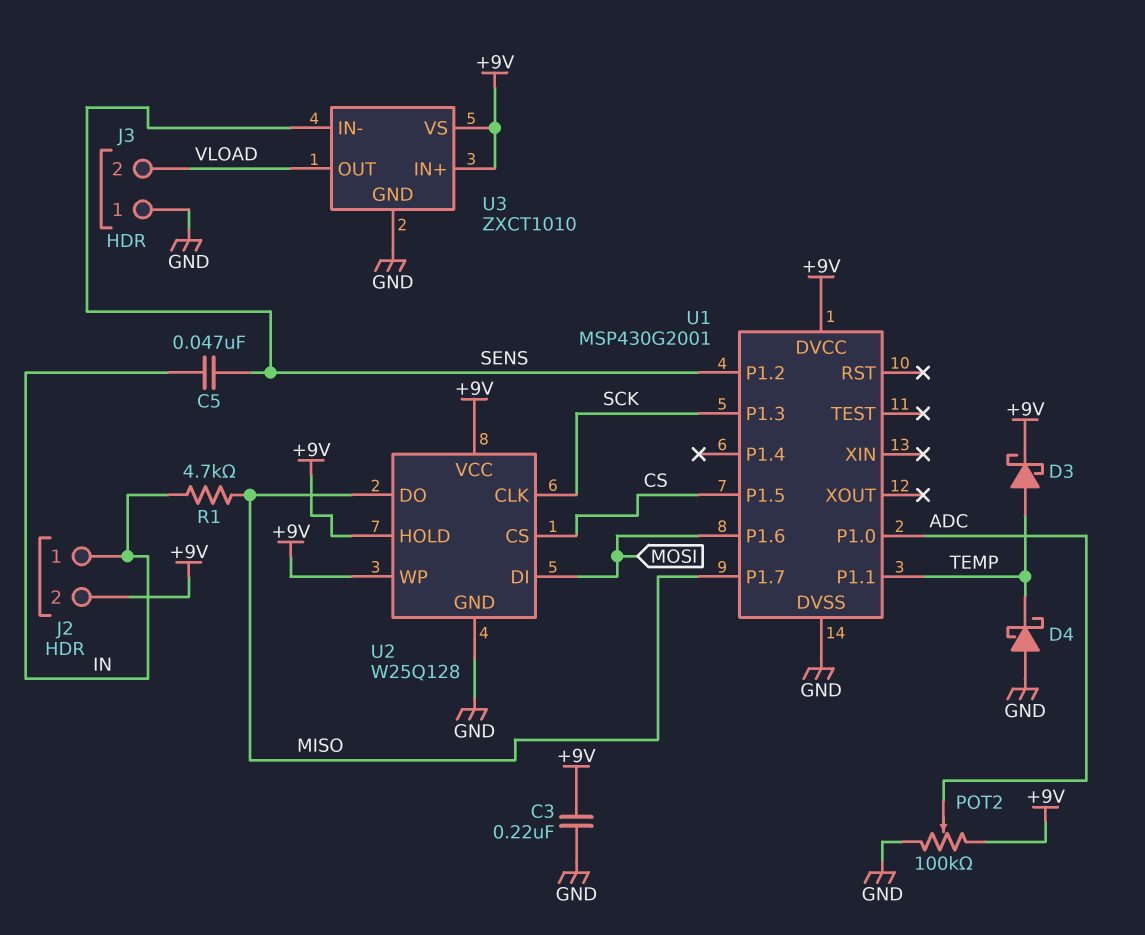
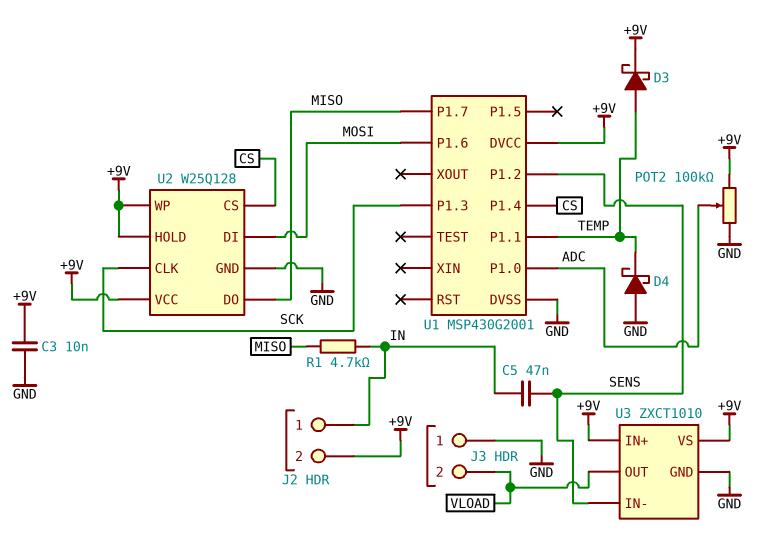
C3: 220nF (+9V, GND) -> 10nF (+9V, GND)
U1 pin P1.4: none -> CS
U1 pin P1.5: CS -> none

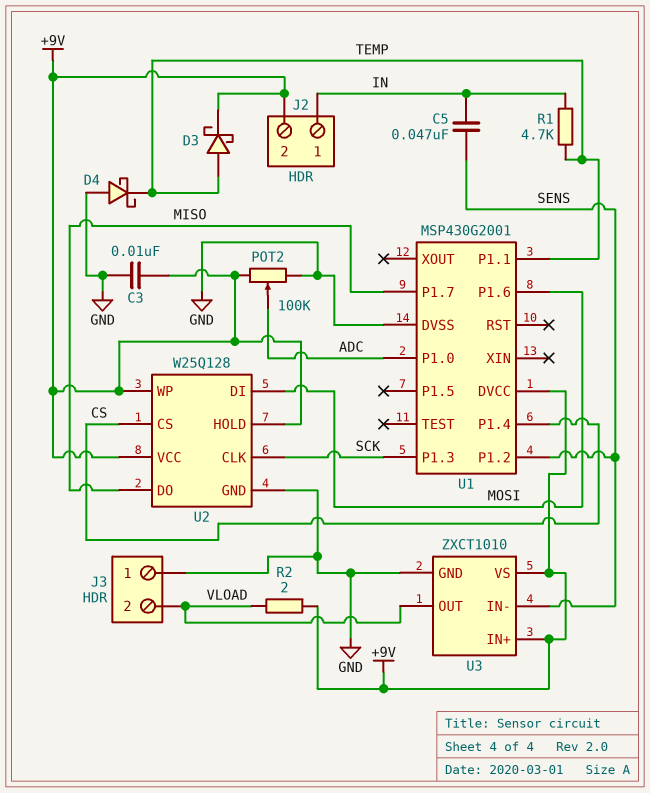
R1: 4.7k (IN, MISO) -> 4.7k (IN, TEMP)
R2: none -> 2 (+9V, VLOAD)

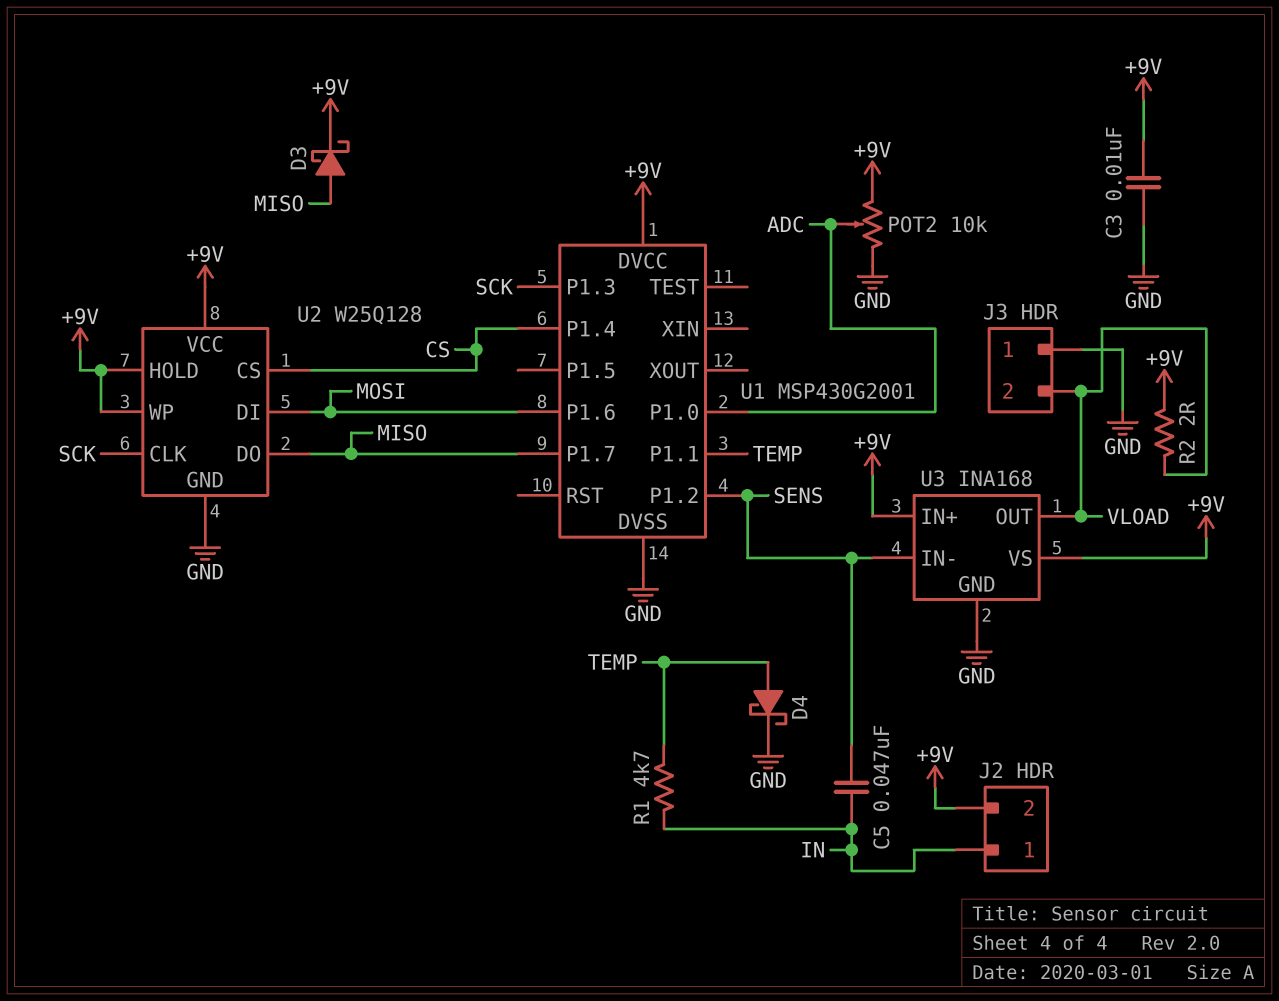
D3: schottky (A TEMP, K +9V) -> schottky (A MISO, K +9V)
D4: schottky (A GND, K TEMP) -> schottky (A TEMP, K GND)
POT2: 100k (+9V, GND, wiper ADC) -> 10k (+9V, GND, wiper ADC)
U3: ZXCT1010 -> INA168

